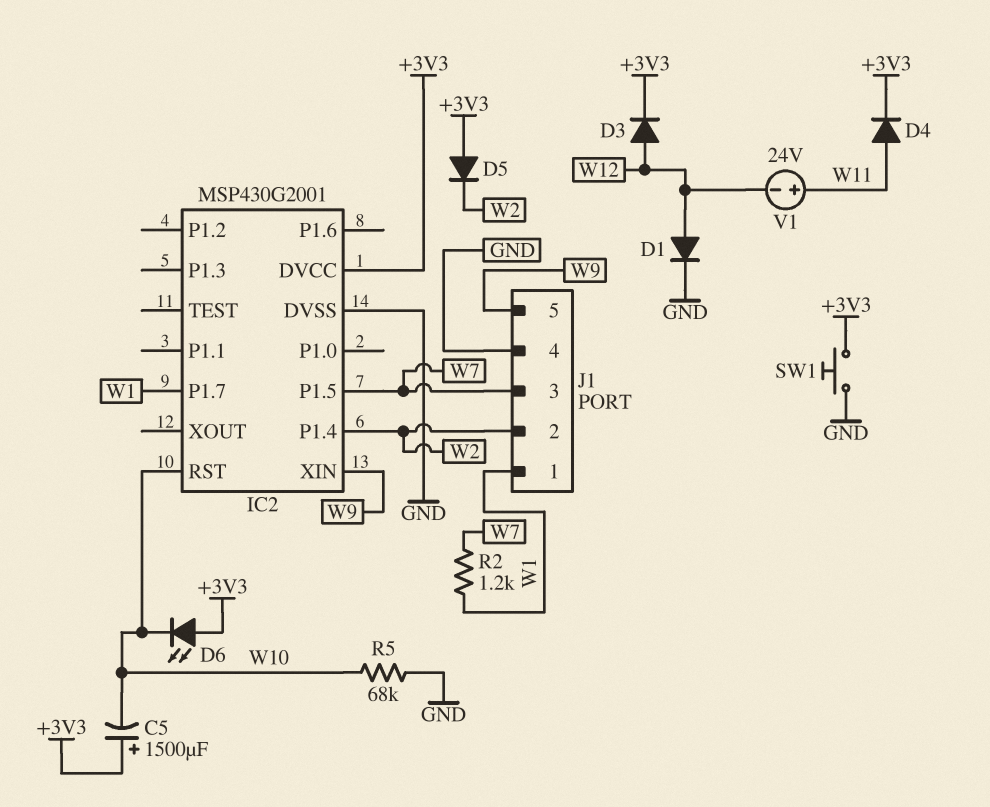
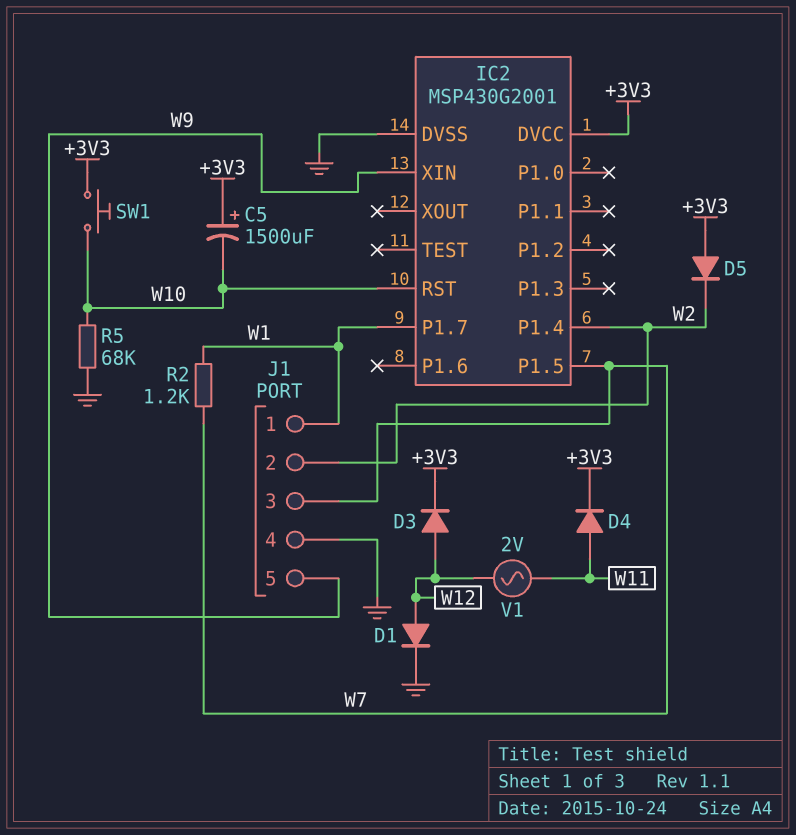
D6: LED (A +3V3, K W10) -> none
SW1: button (+3V3, GND) -> button (+3V3, W10)
V1: 24V (plus W11, minus W12) -> AC 2V (W11, W12)

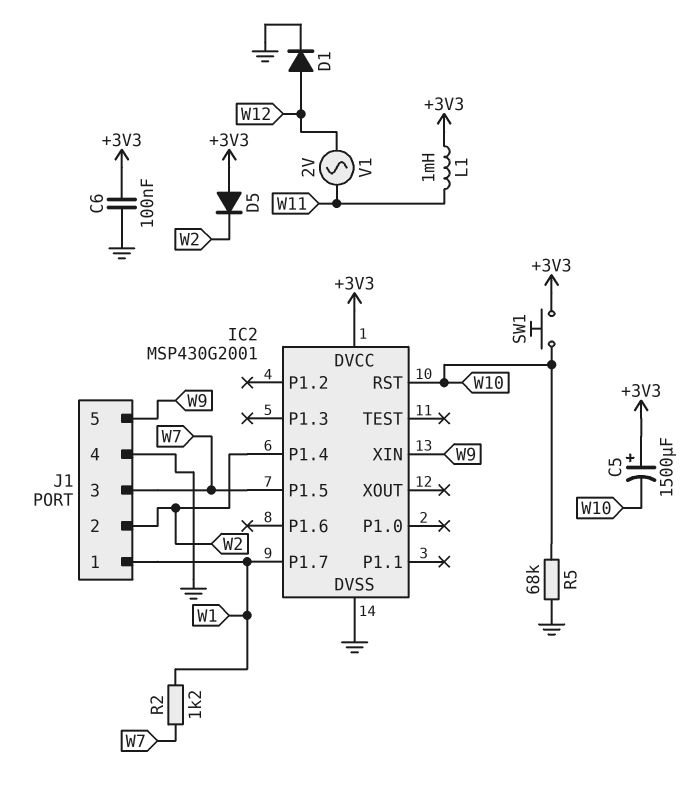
C6: none -> 100nF (+3V3, GND)
D3: diode (A W12, K +3V3) -> none
D4: diode (A W11, K +3V3) -> none
L1: none -> 1mH (+3V3, W11)

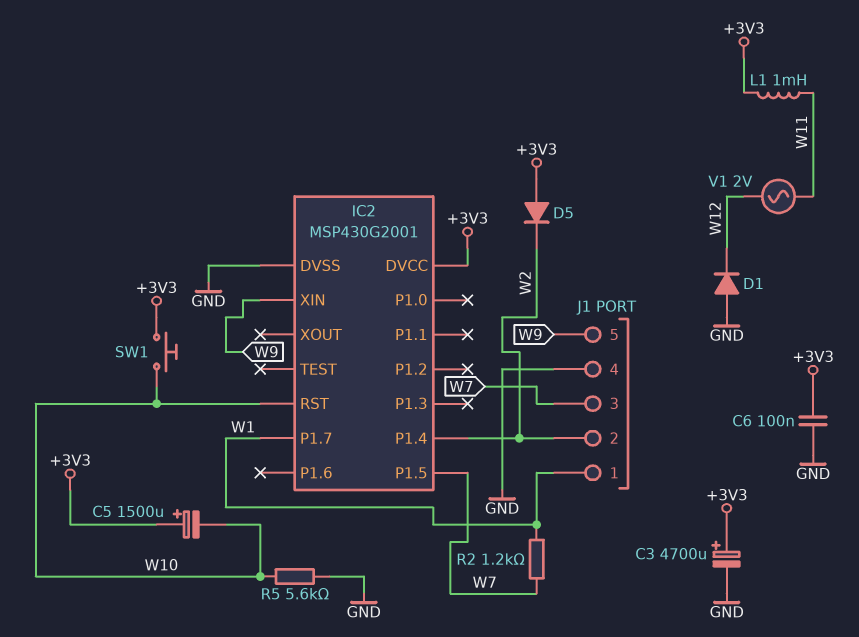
C3: none -> 4700uF (plus +3V3, minus GND)
D1: diode (A W12, K GND) -> diode (A GND, K W12)
R5: 68k (GND, W10) -> 5.6k (GND, W10)

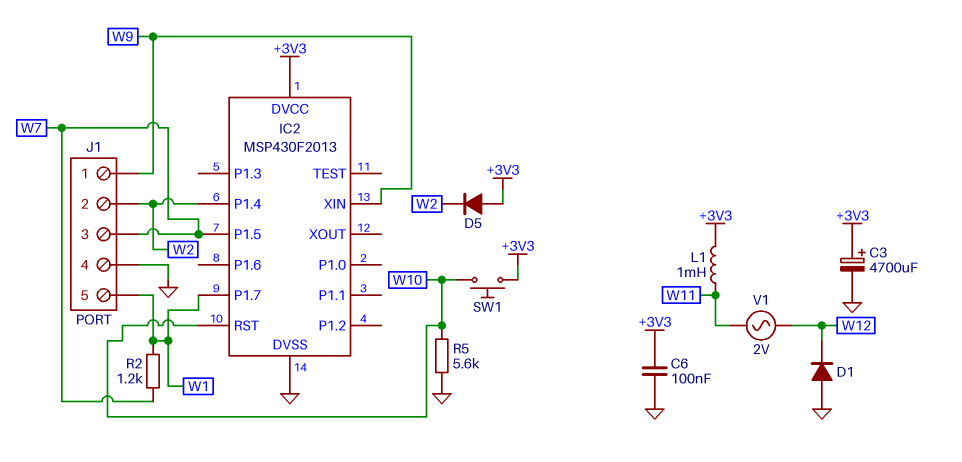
C5: 1500uF (plus +3V3, minus W10) -> none
IC2: MSP430G2001 -> MSP430F2013
J1 pin 1: W1 -> W9
J1 pin 5: W9 -> W1

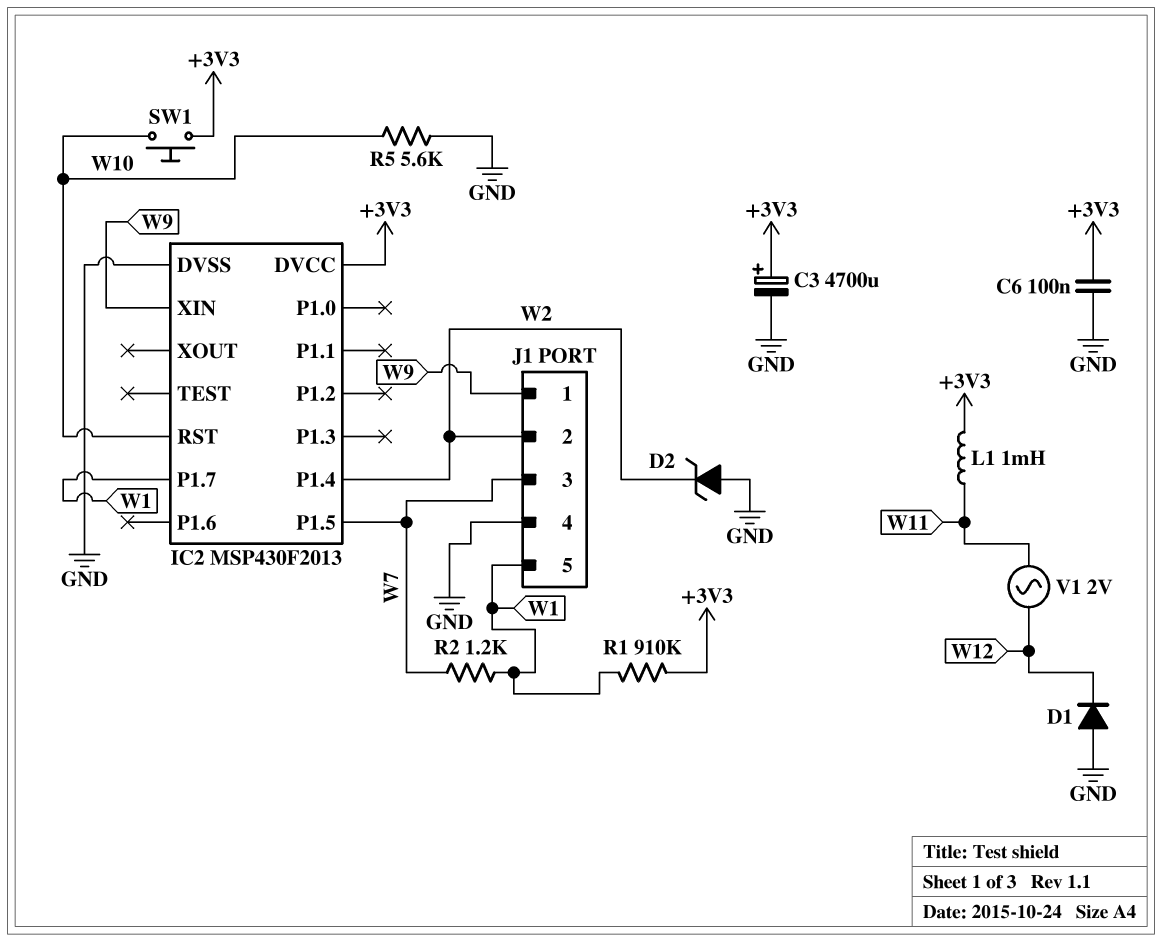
D2: none -> zener (A GND, K W2)
D5: diode (A +3V3, K W2) -> none
R1: none -> 910k (+3V3, W1)

